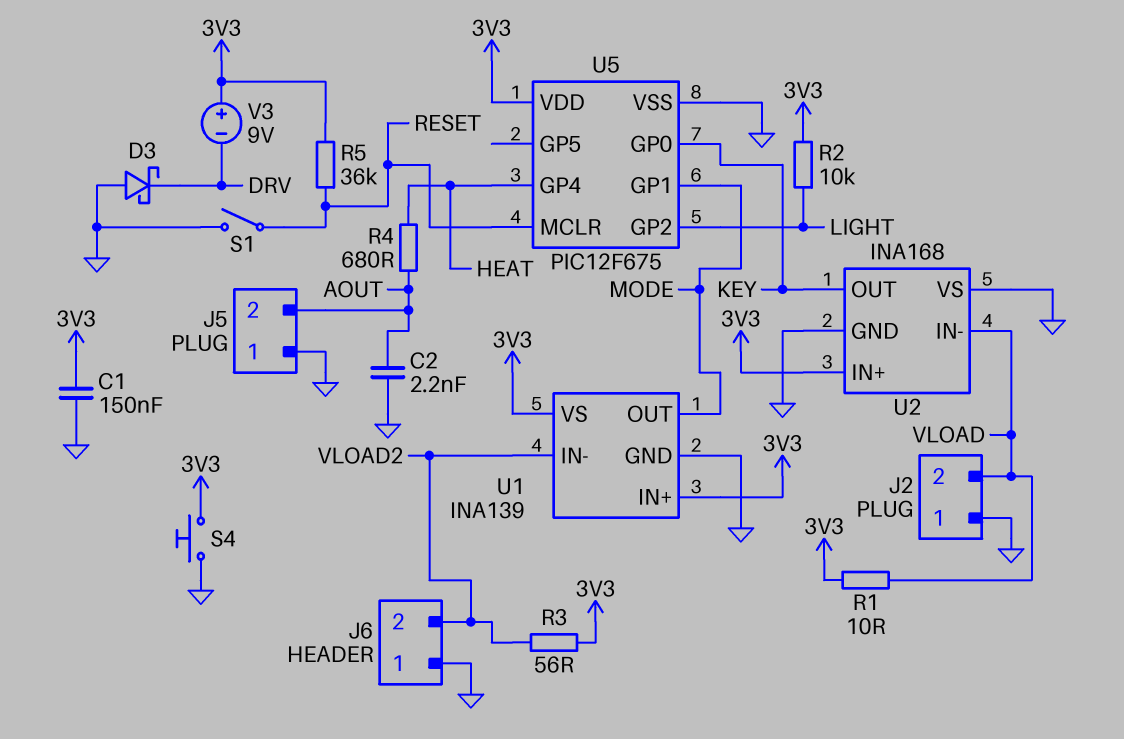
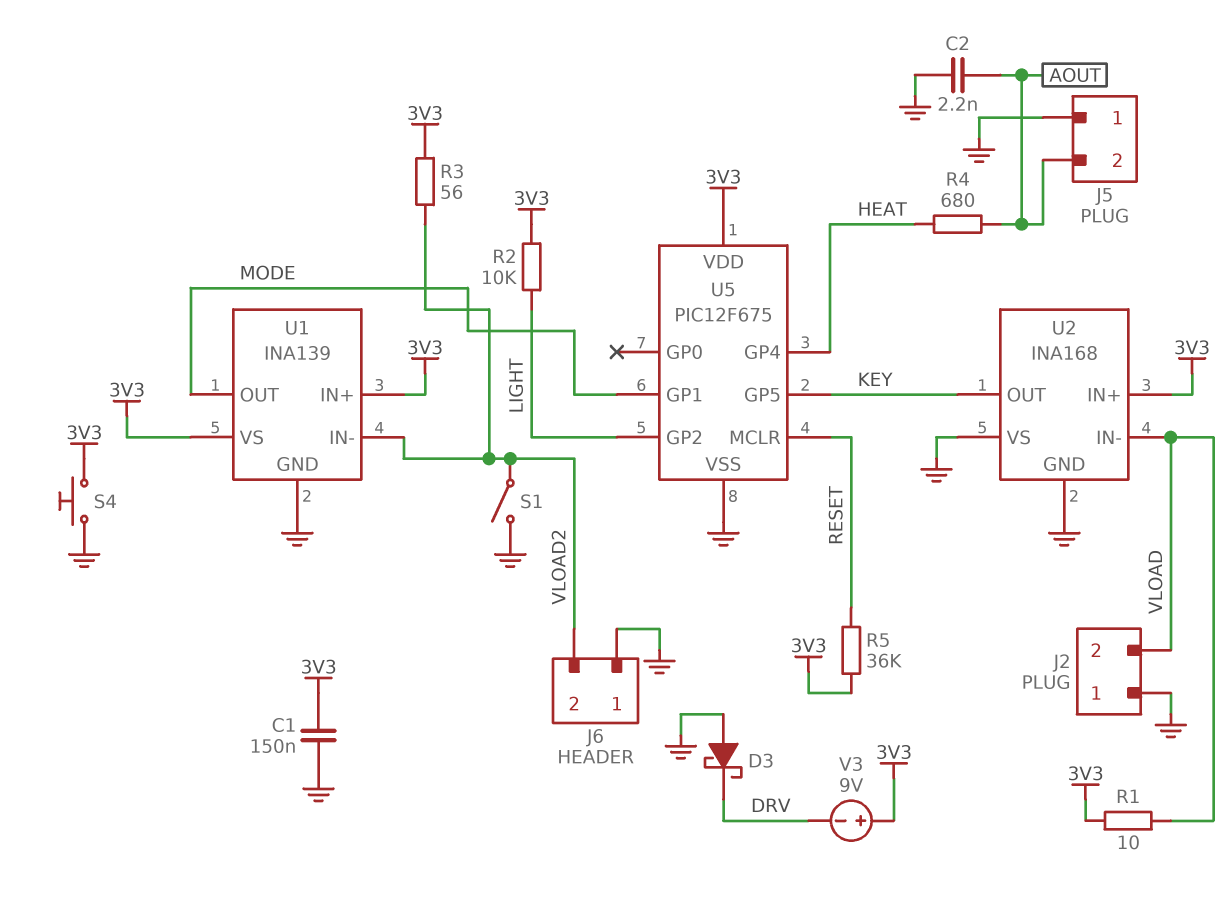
S1: switch (GND, RESET) -> switch (GND, VLOAD2)
U5 pin GP0: KEY -> none
U5 pin GP5: none -> KEY

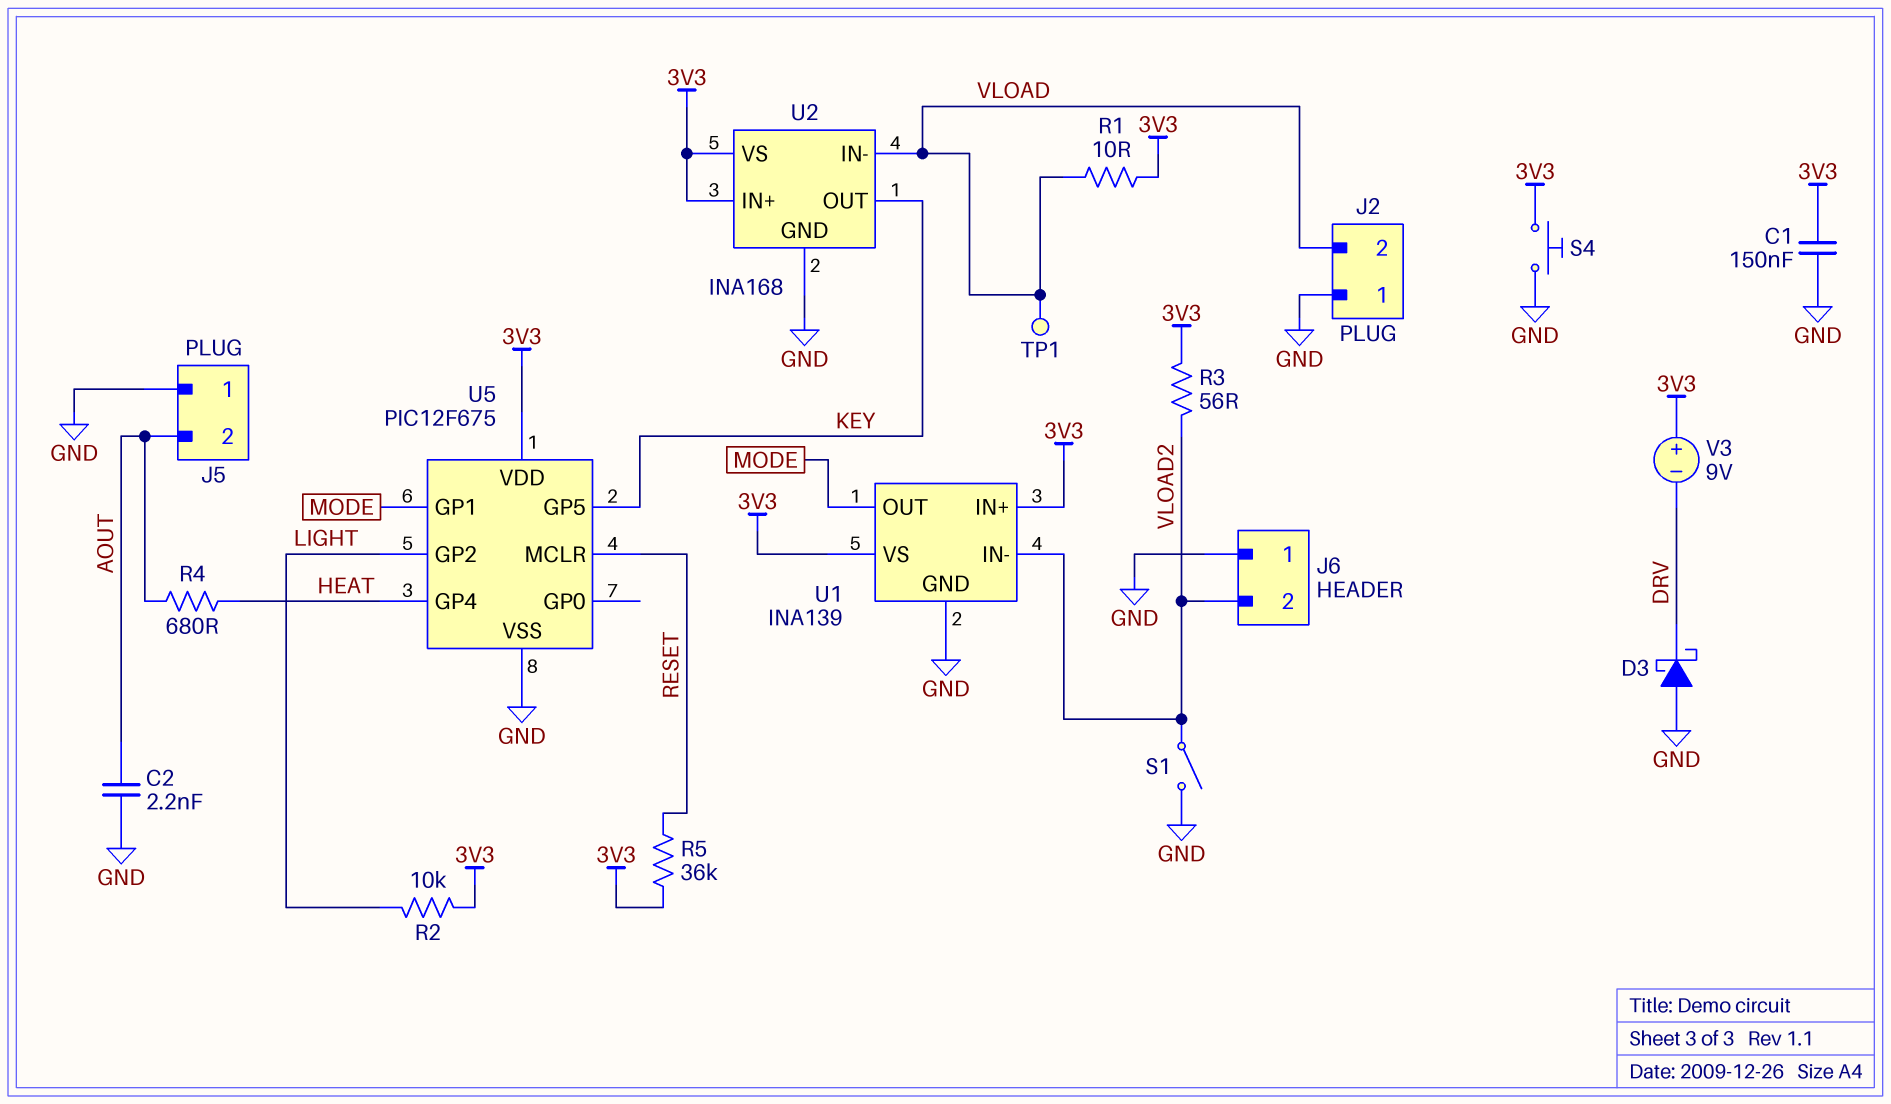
TP1: none -> test point (VLOAD)
U2 pin VS: GND -> 3V3

